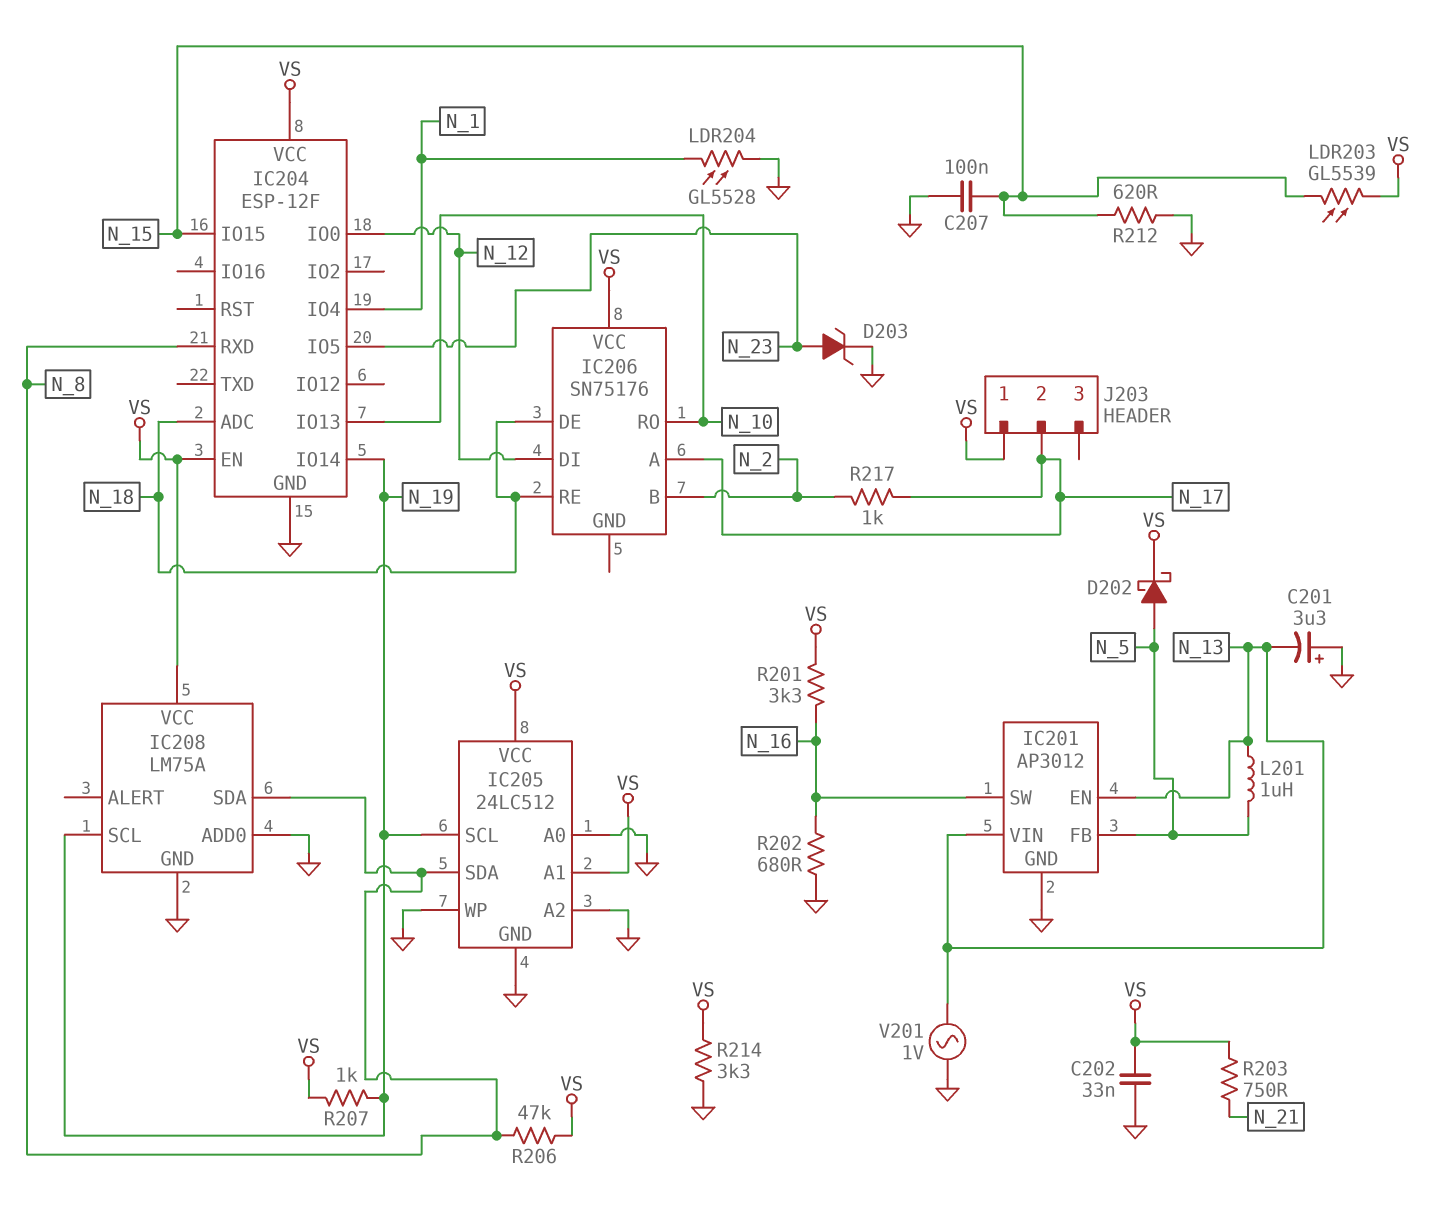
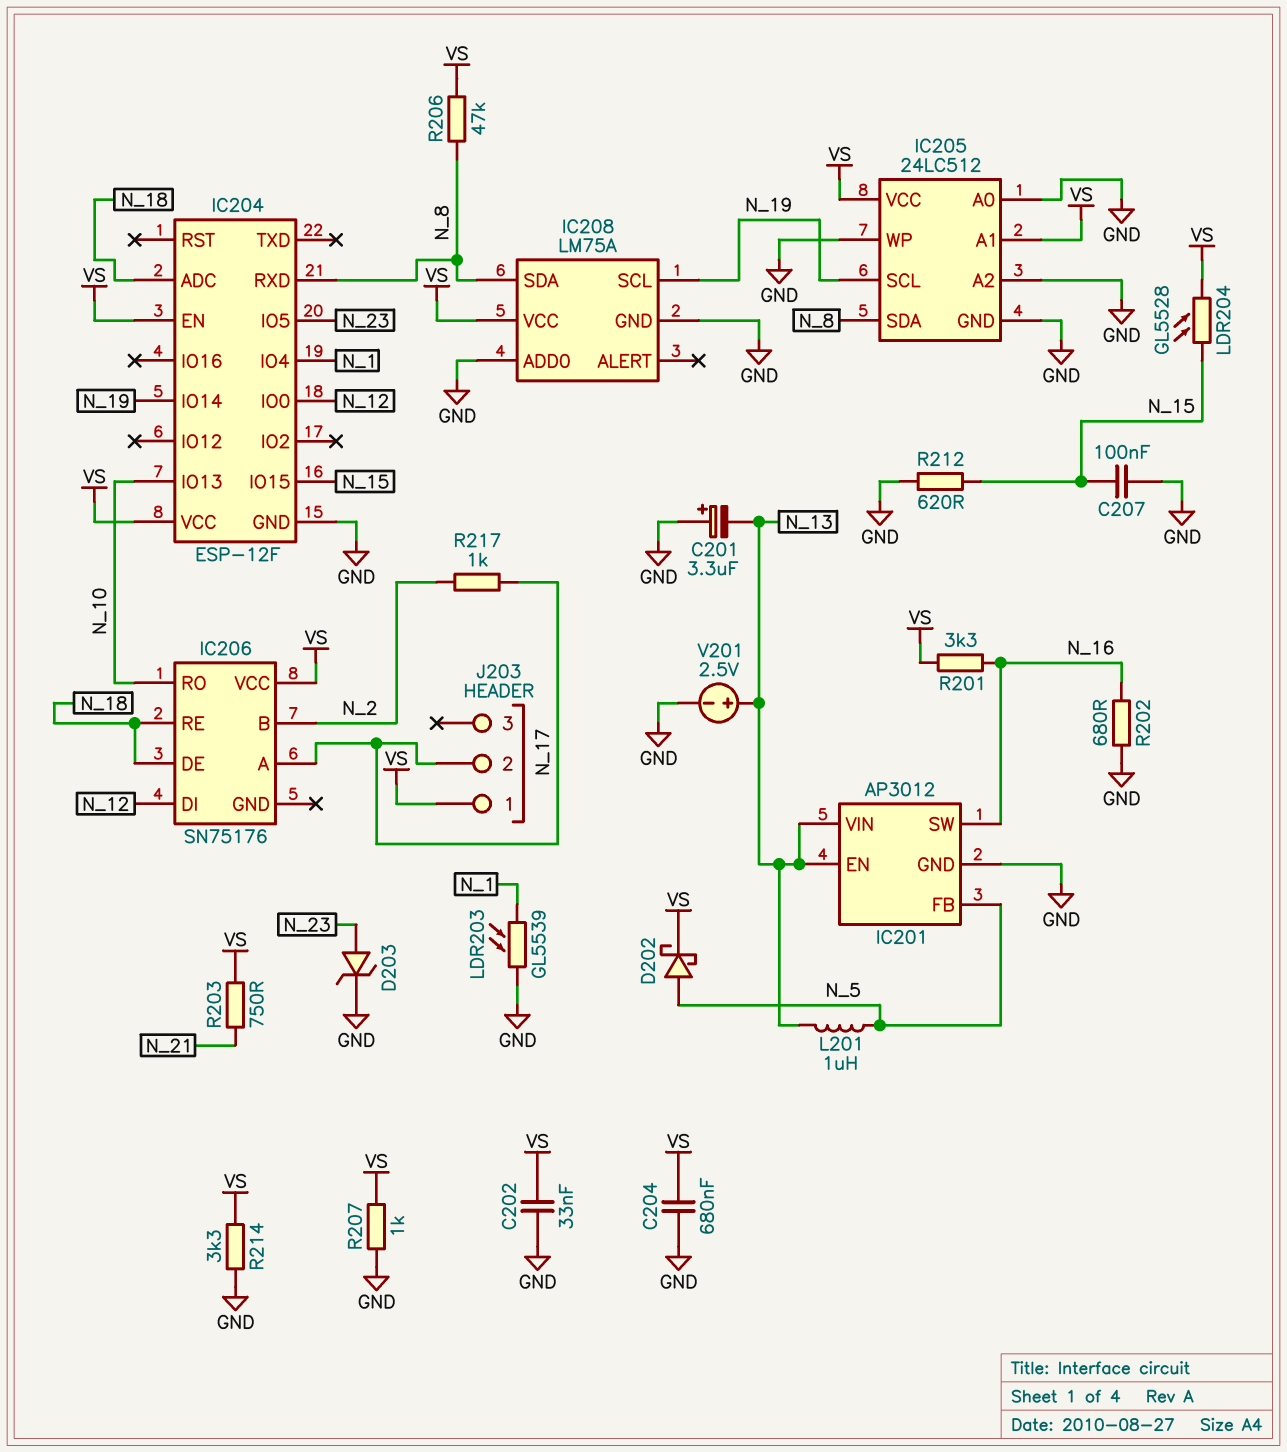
C204: none -> 680nF (GND, VS)
LDR203: GL5539 (N_15, VS) -> GL5539 (GND, N_1)
LDR204: GL5528 (GND, N_1) -> GL5528 (N_15, VS)
R207: 1k (N_19, VS) -> 1k (GND, VS)
V201: AC 1V (GND, N_13) -> 2.5V (plus N_13, minus GND)

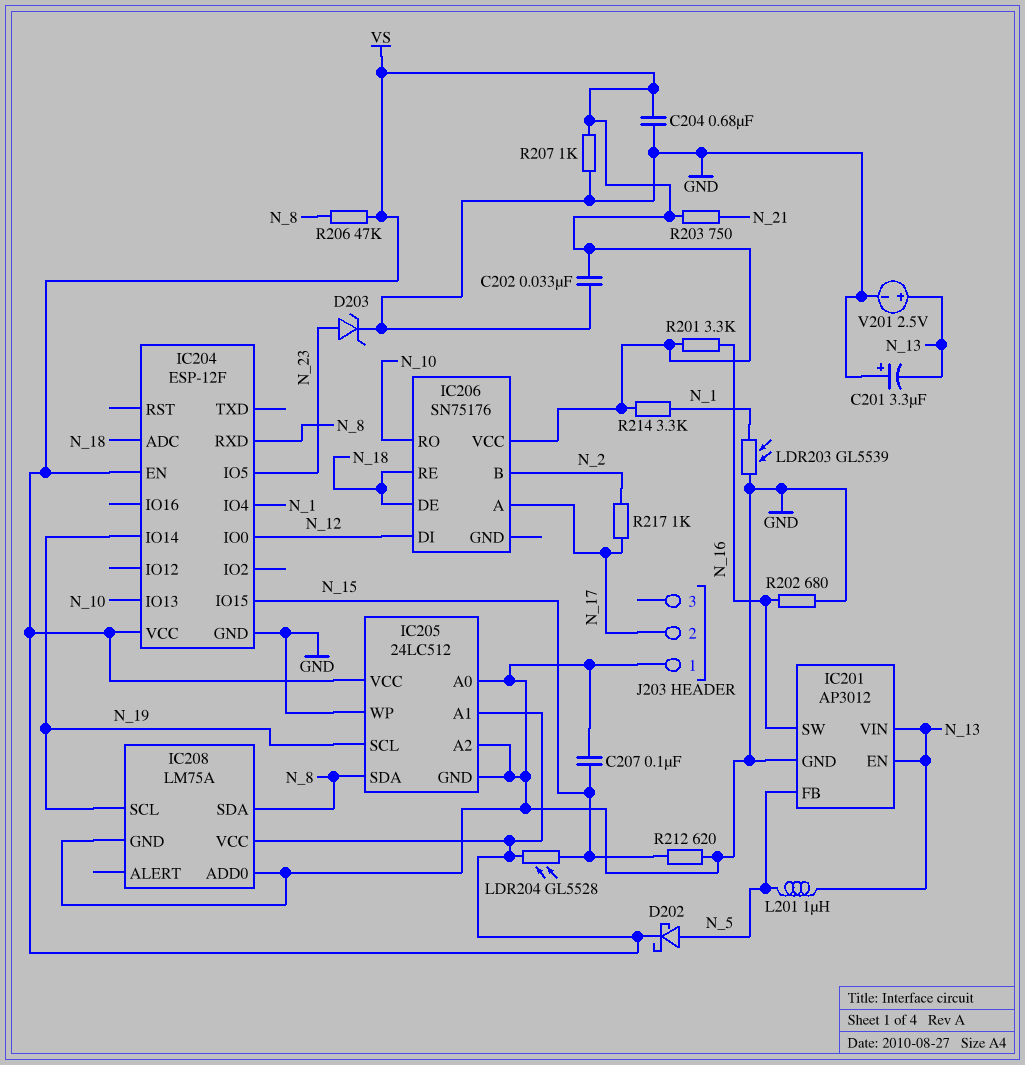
J203 pin 1: VS -> GND
R214: 3.3k (GND, VS) -> 3.3k (N_1, VS)

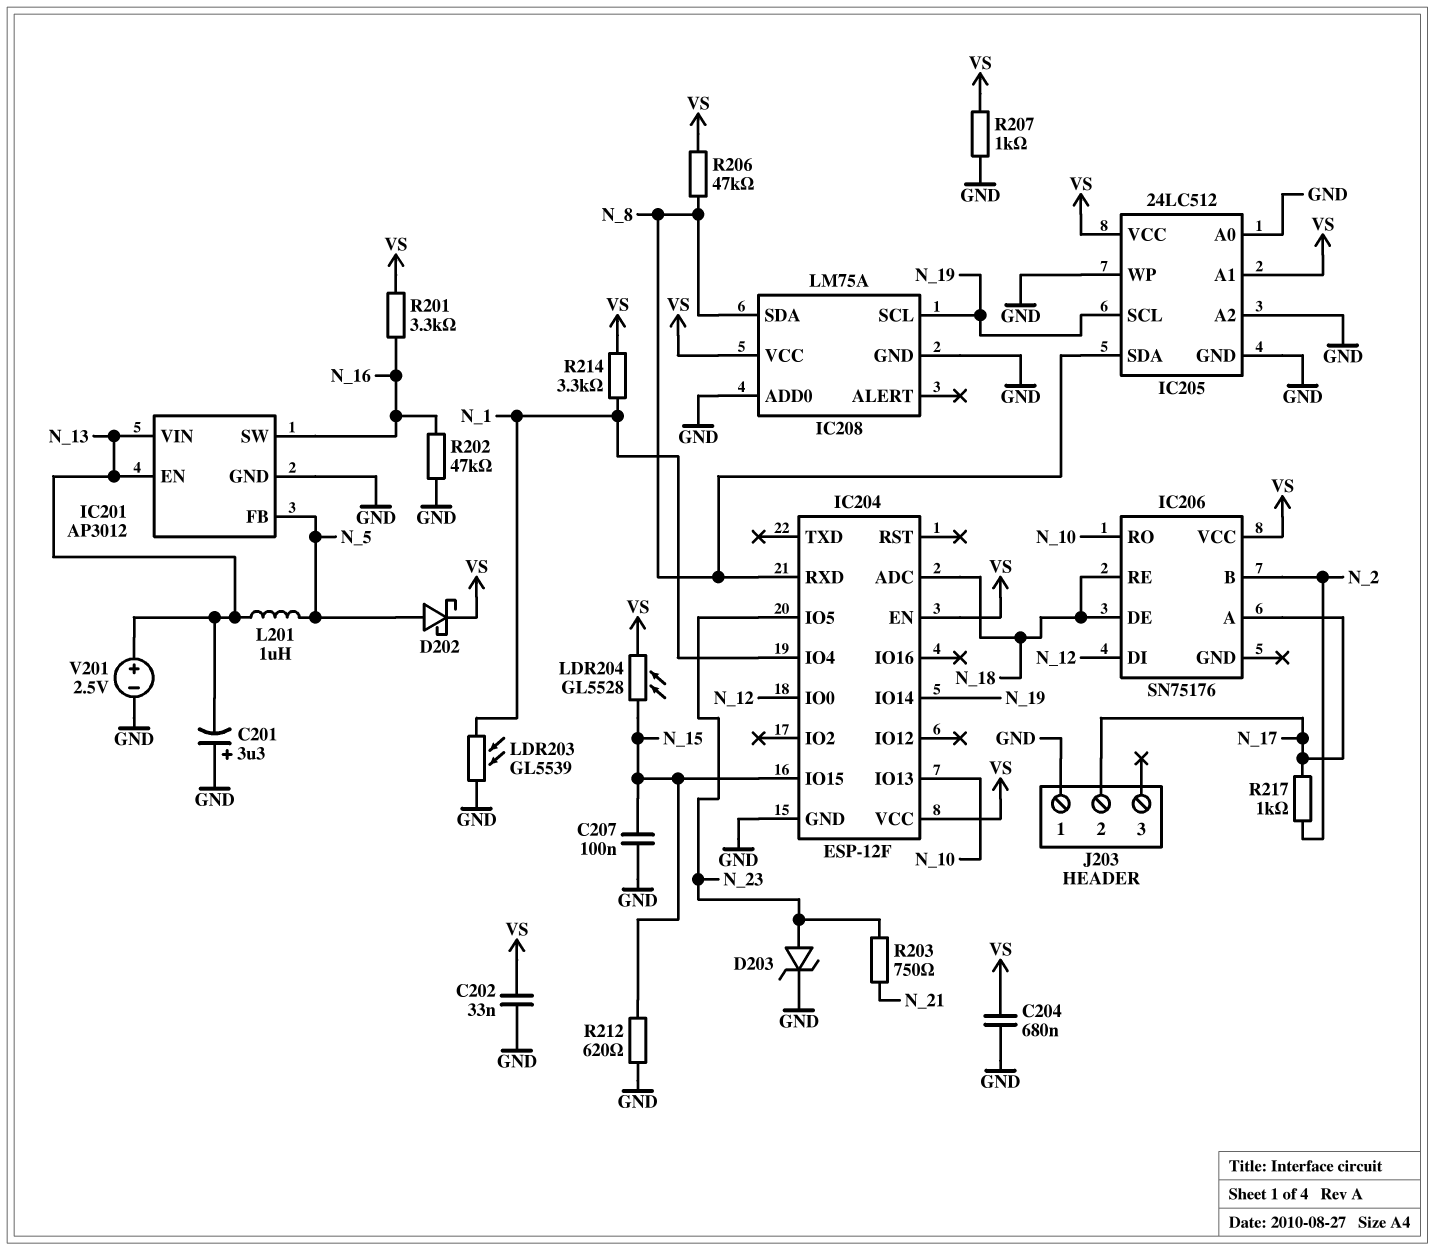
R202: 680 (GND, N_16) -> 47k (GND, N_16)
R203: 750 (N_21, VS) -> 750 (N_21, N_23)

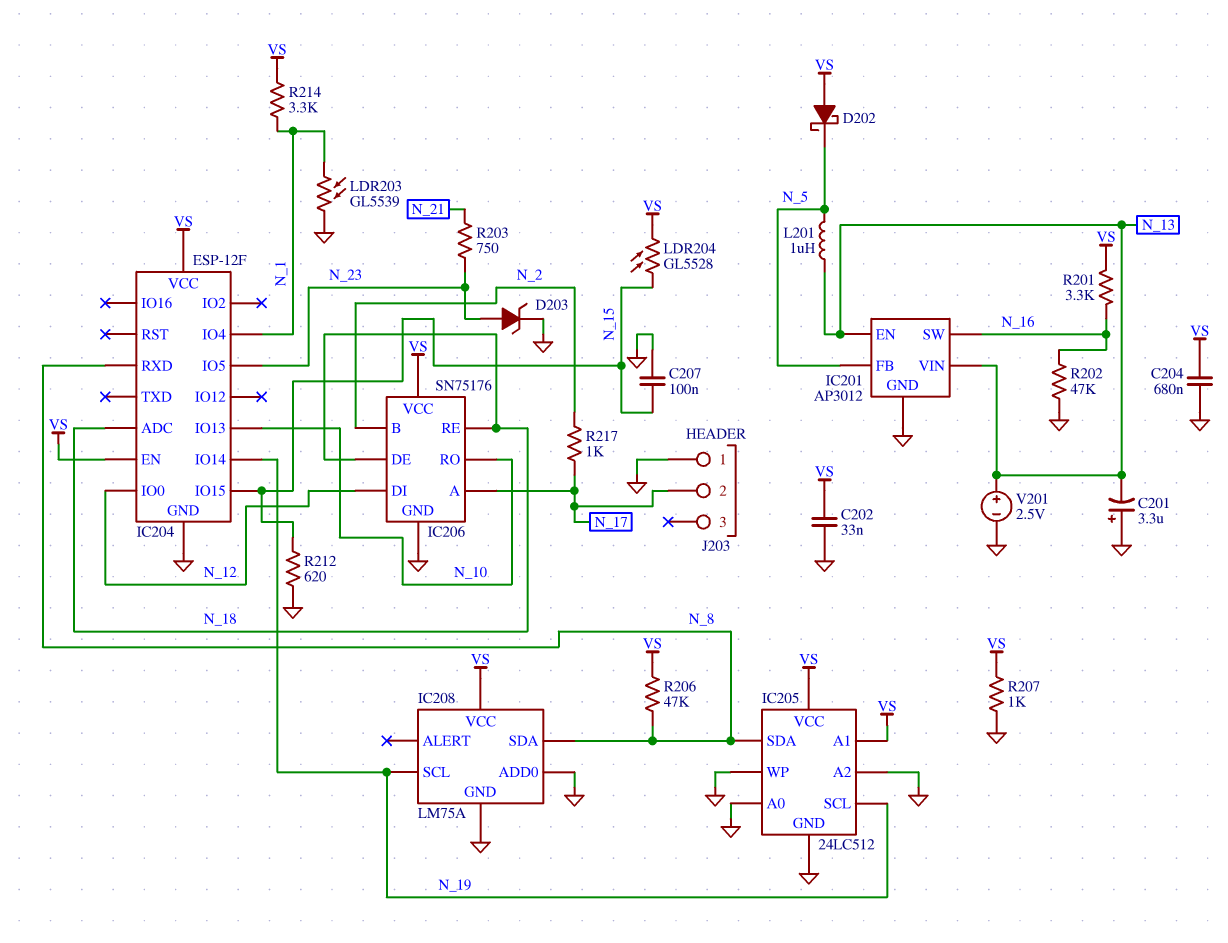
D202: schottky (A N_5, K VS) -> schottky (A VS, K N_5)
IC206 pin GND: none -> GND

